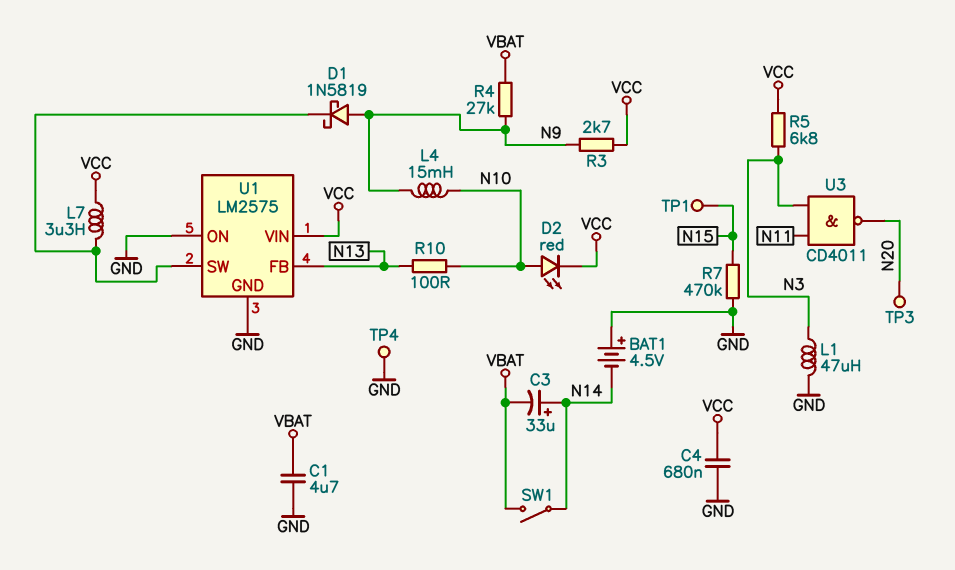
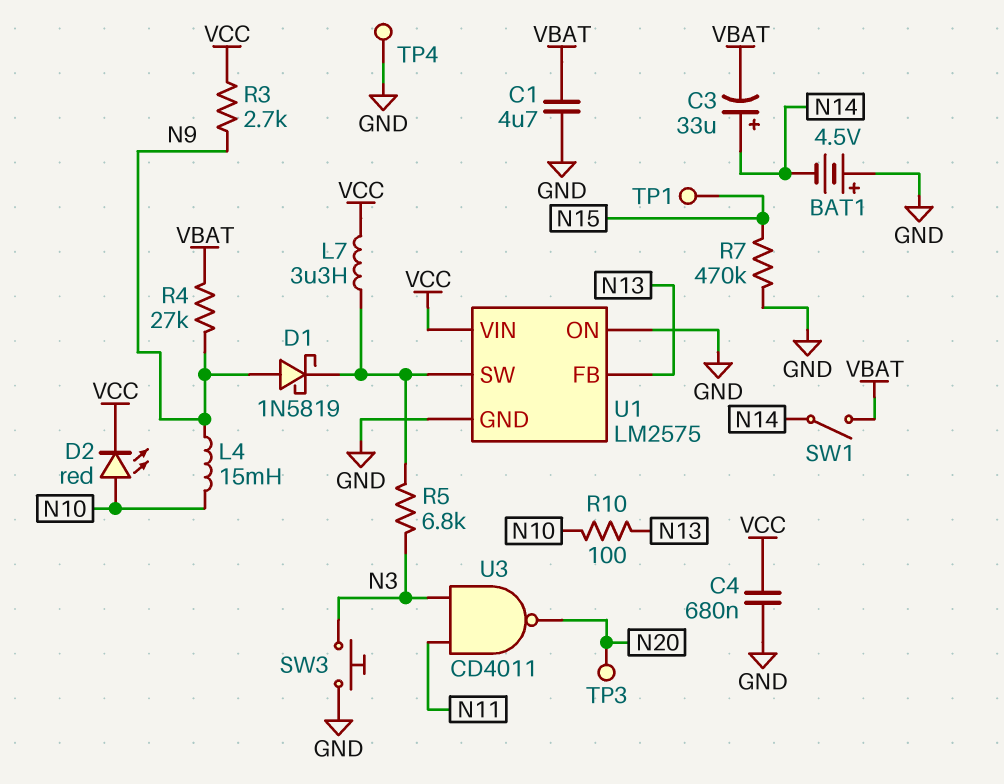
L1: 47uH (GND, N3) -> none
R5: 6.8k (N3, VCC) -> 6.8k (N3, U1/SW)
SW3: none -> button (GND, N3)

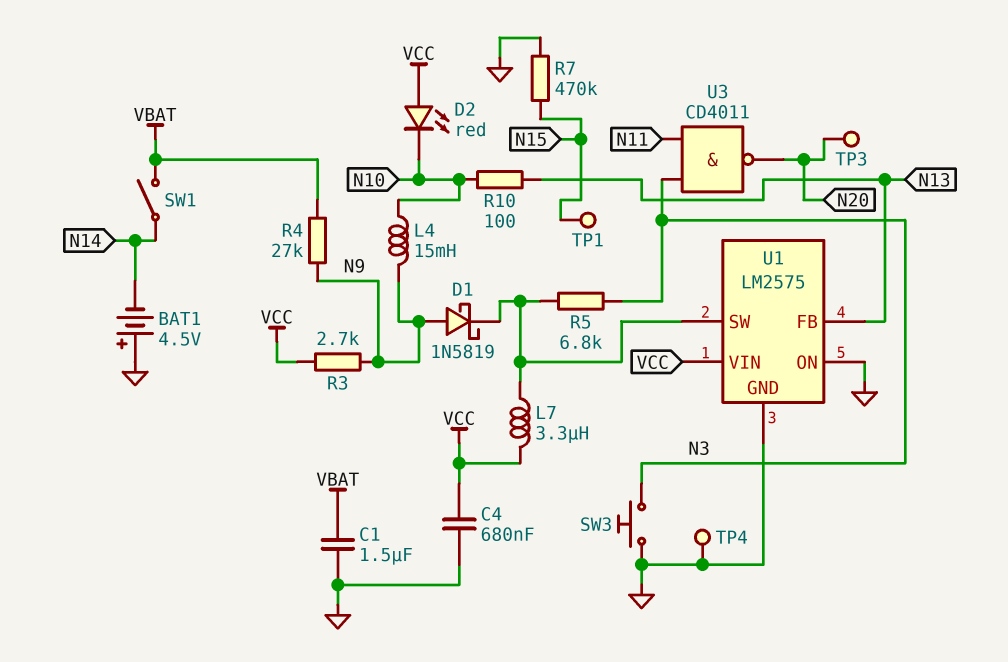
C1: 4.7uF (GND, VBAT) -> 1.5uF (GND, VBAT)
C3: 33uF (plus N14, minus VBAT) -> none
D2: LED red (A N10, K VCC) -> LED red (A VCC, K N10)

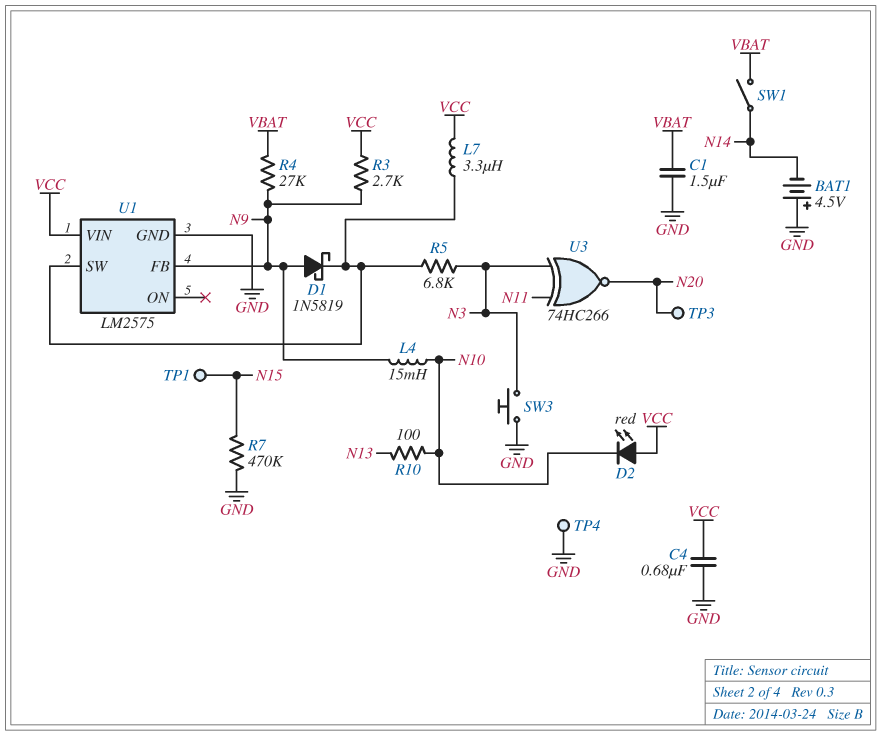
U1 pin FB: N13 -> N9
U1 pin ON: GND -> none
U3: NAND CD4011 (in N3, in N11, out N20) -> XNOR 74HC266 (in N3, in N11, out N20)

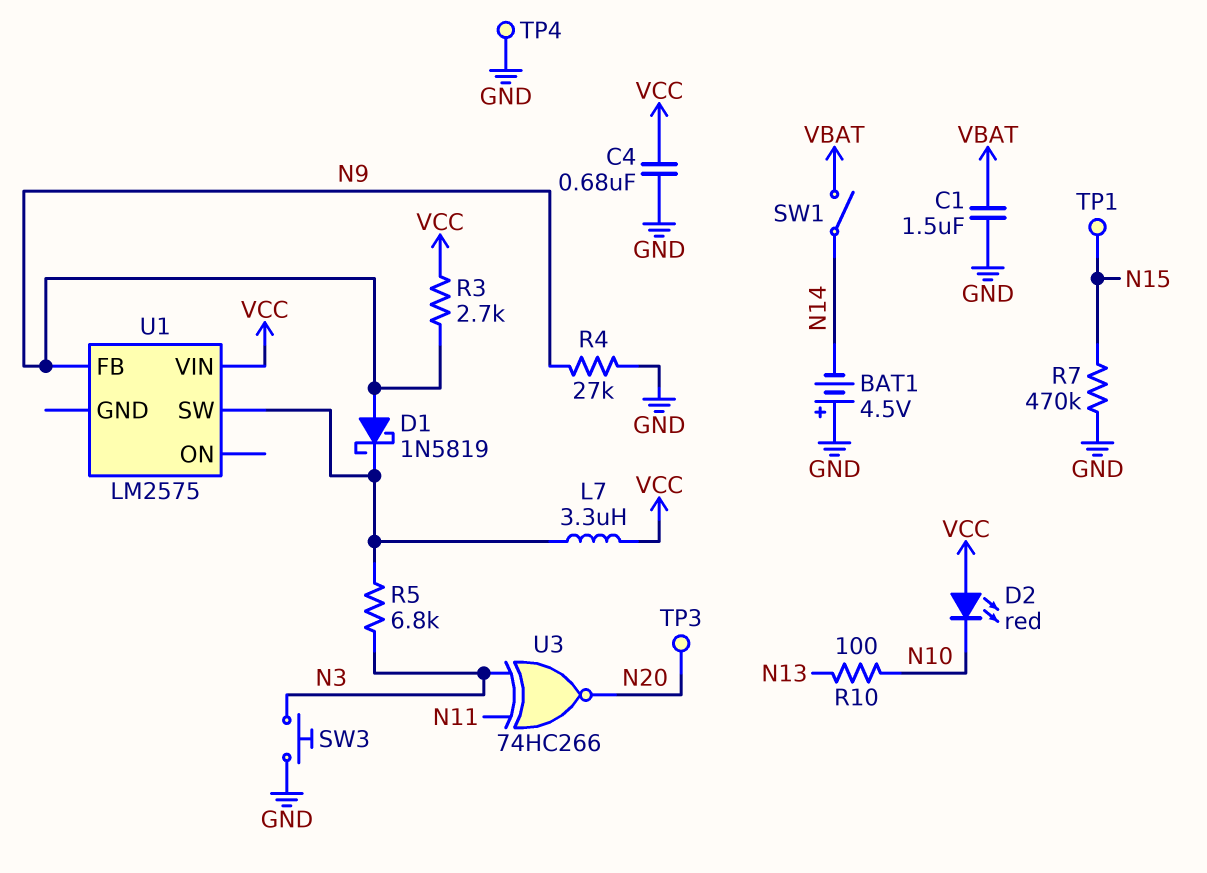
L4: 15mH (N9, N10) -> none
R4: 27k (N9, VBAT) -> 27k (GND, N9)
U1 pin GND: GND -> none

